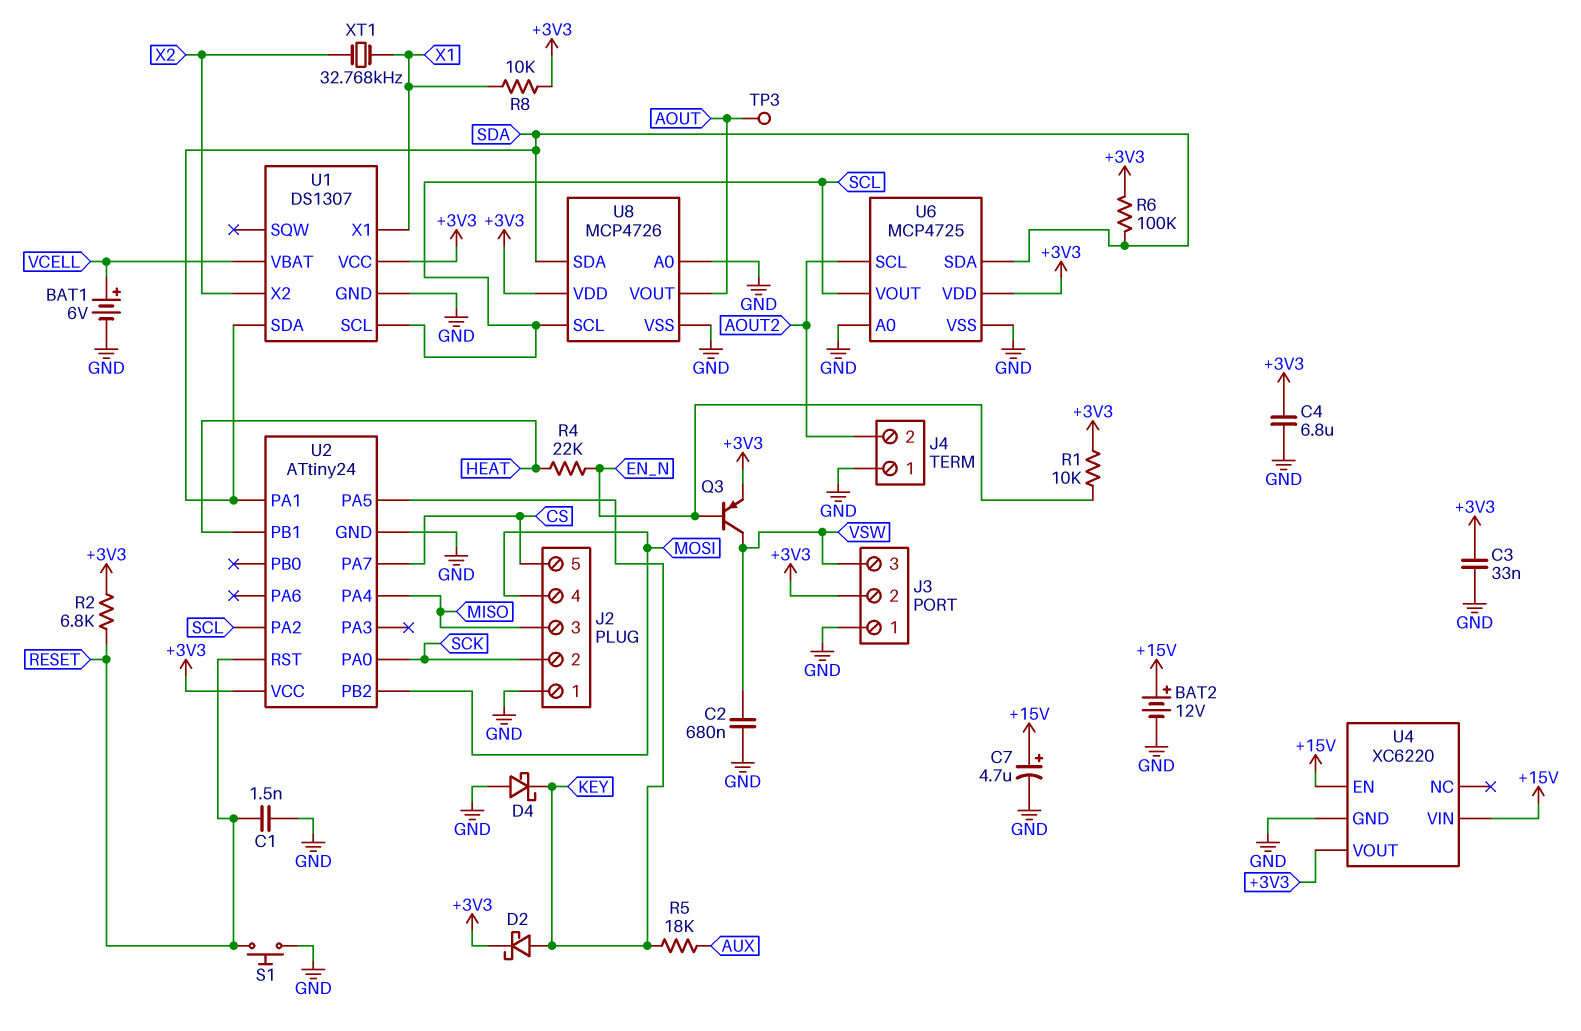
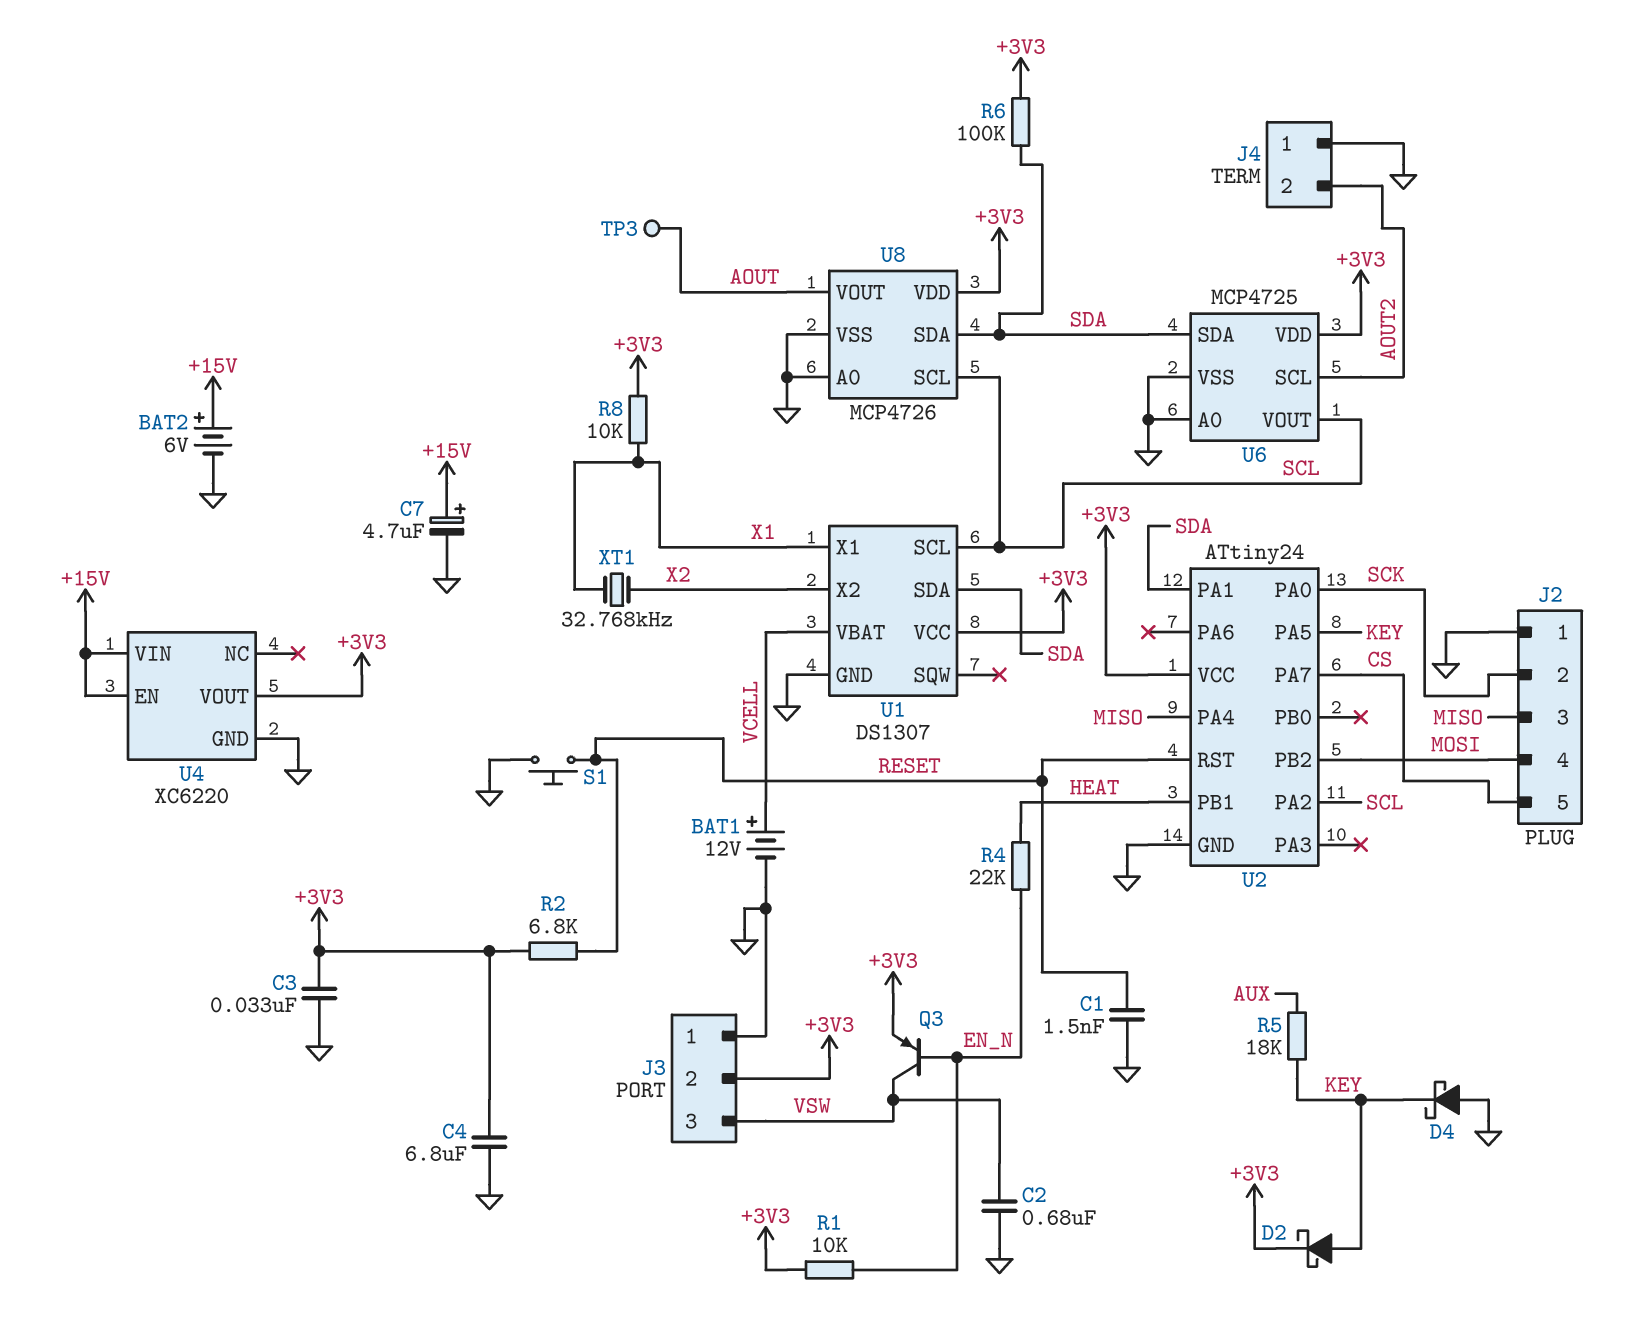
BAT1: 6V (plus VCELL, minus GND) -> 12V (plus VCELL, minus GND)
BAT2: 12V (plus +15V, minus GND) -> 6V (plus +15V, minus GND)

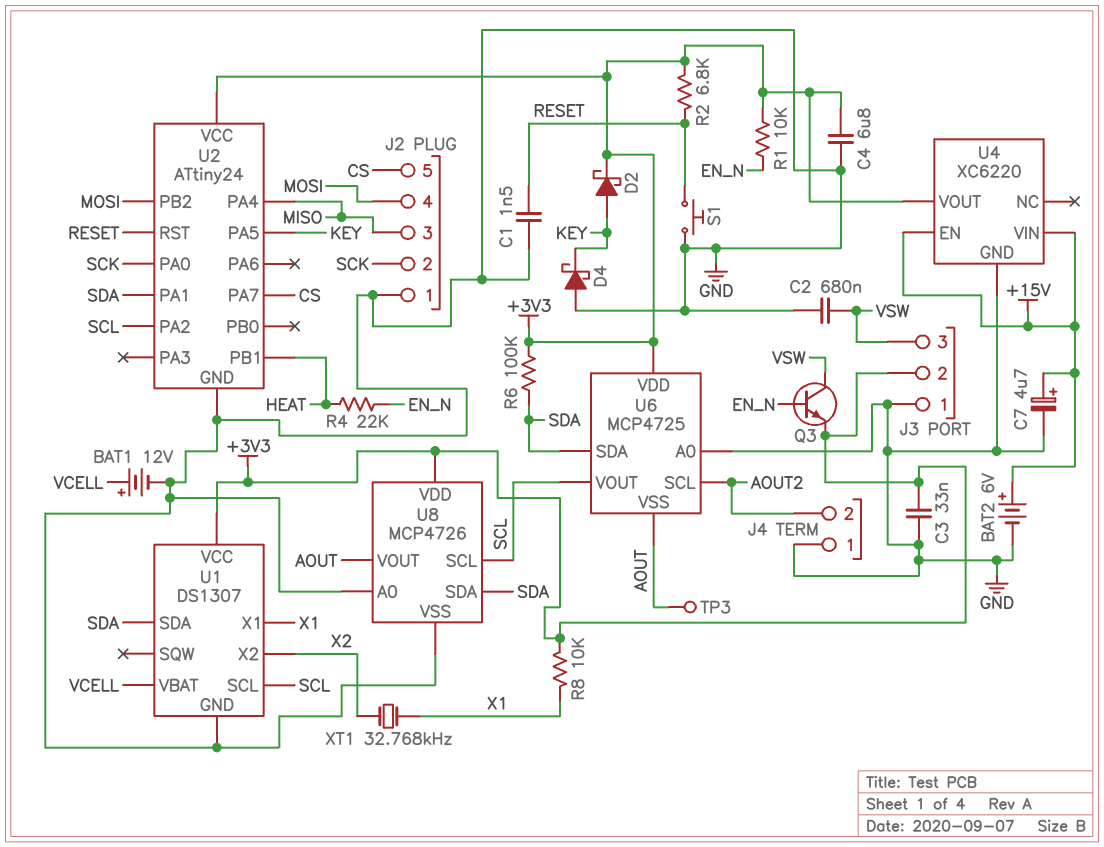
Q3: PNP (B EN_N, C VSW, E +3V3) -> NPN (B EN_N, C VSW, E +3V3)
R5: 18k (AUX, KEY) -> none
U6 pin VSS: GND -> AOUT

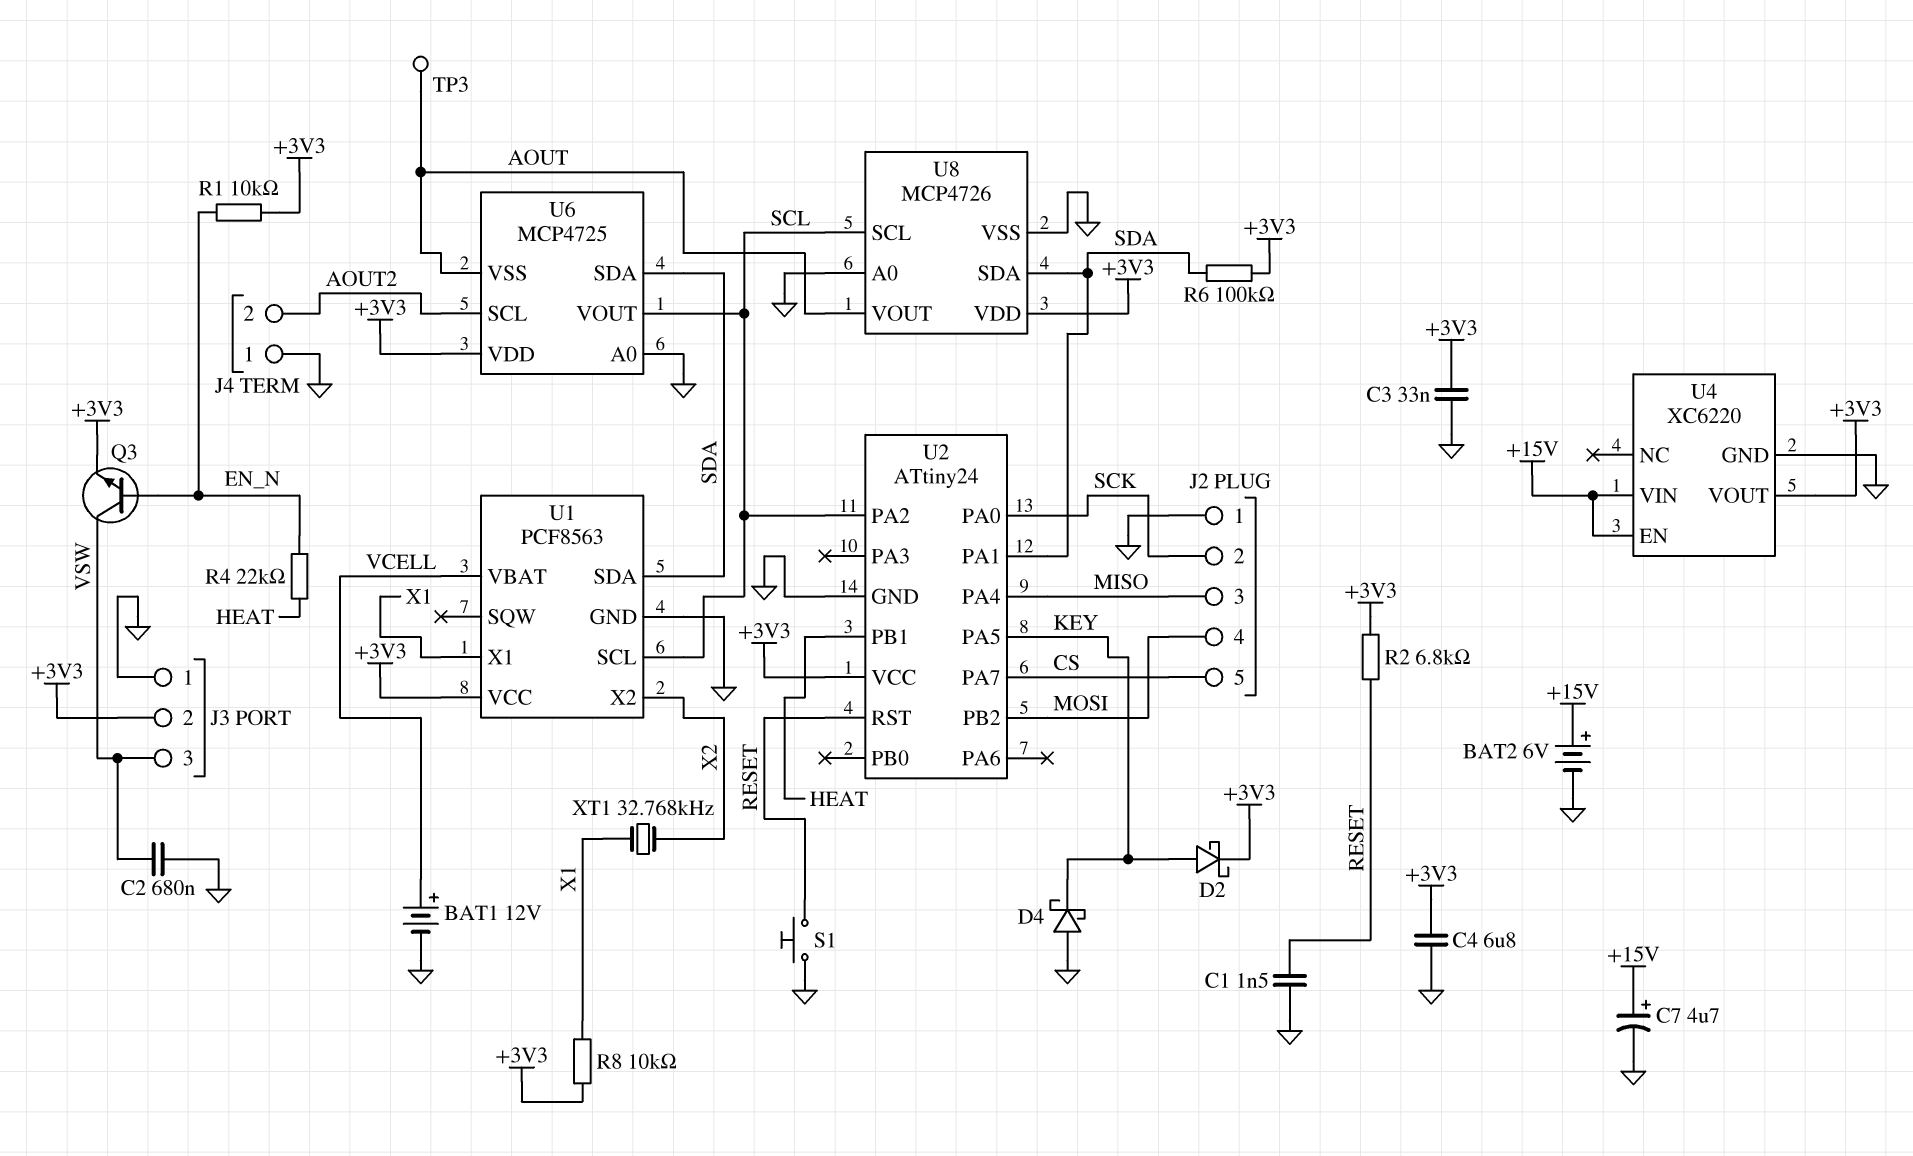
U1: DS1307 -> PCF8563

